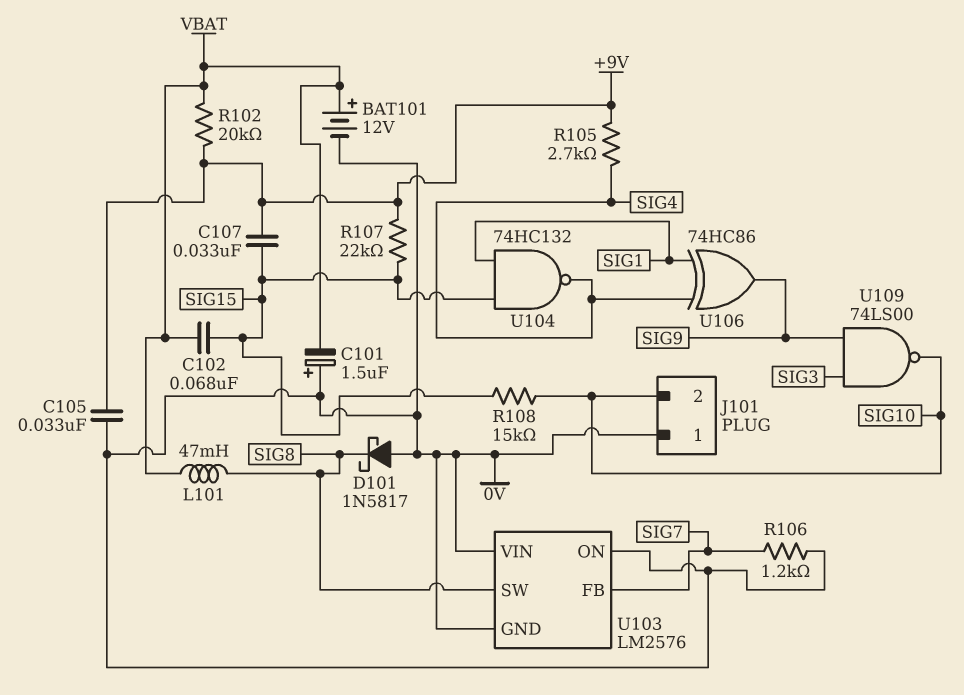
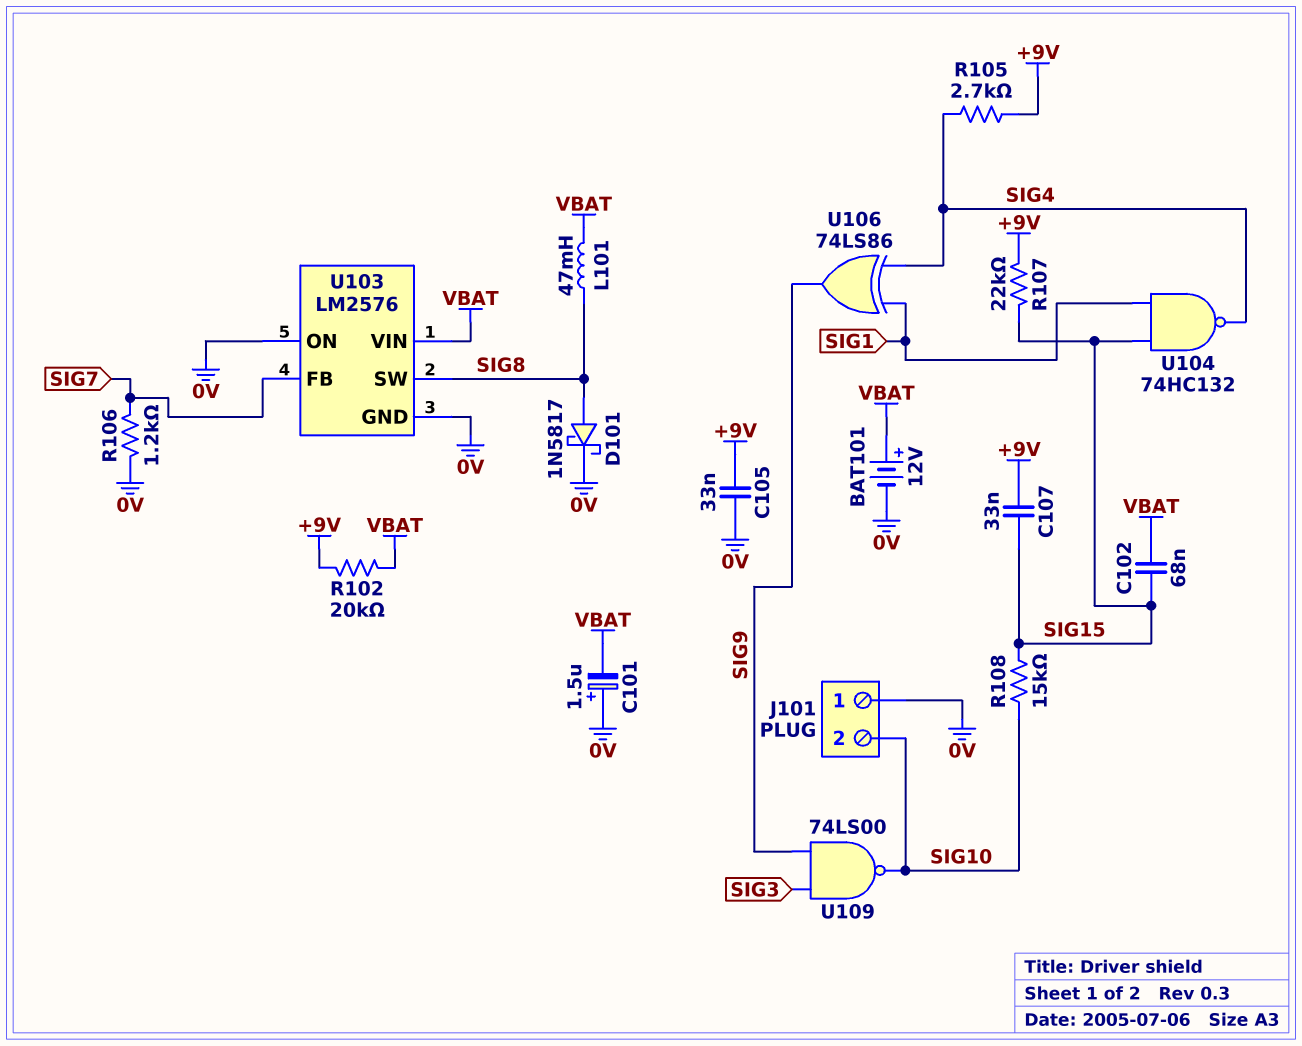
D101: schottky 1N5817 (A 0V, K SIG8) -> schottky 1N5817 (A SIG8, K 0V)
U103 pin VIN: 0V -> VBAT
U106: XOR 74HC86 (in SIG1, in SIG4, out SIG9) -> XOR 74LS86 (in SIG1, in SIG4, out SIG9)

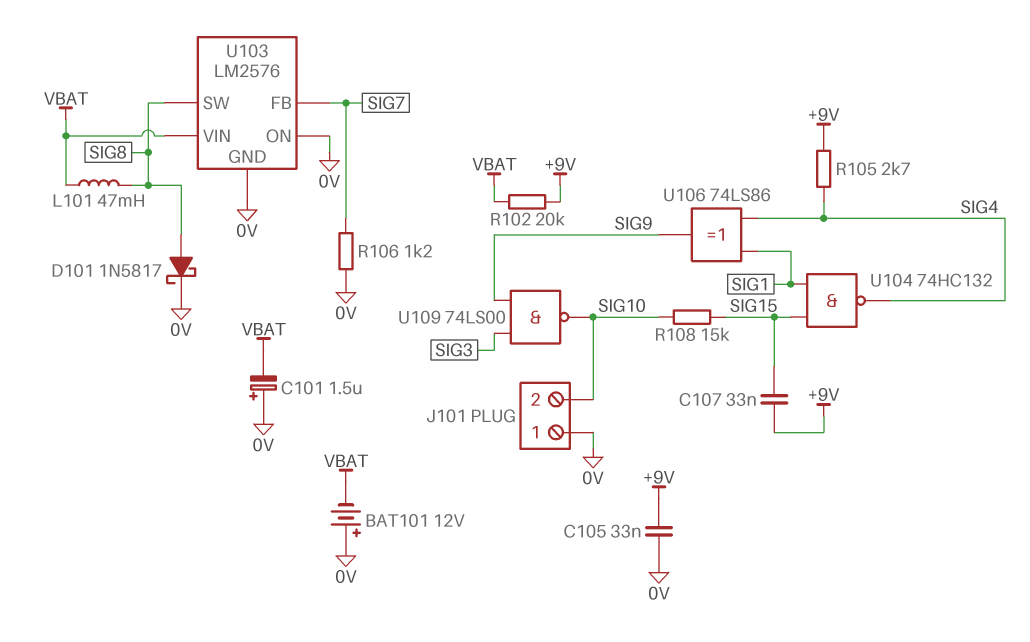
BAT101: 12V (plus VBAT, minus 0V) -> 12V (plus 0V, minus VBAT)
C102: 68nF (SIG15, VBAT) -> none
R107: 22k (+9V, SIG15) -> none

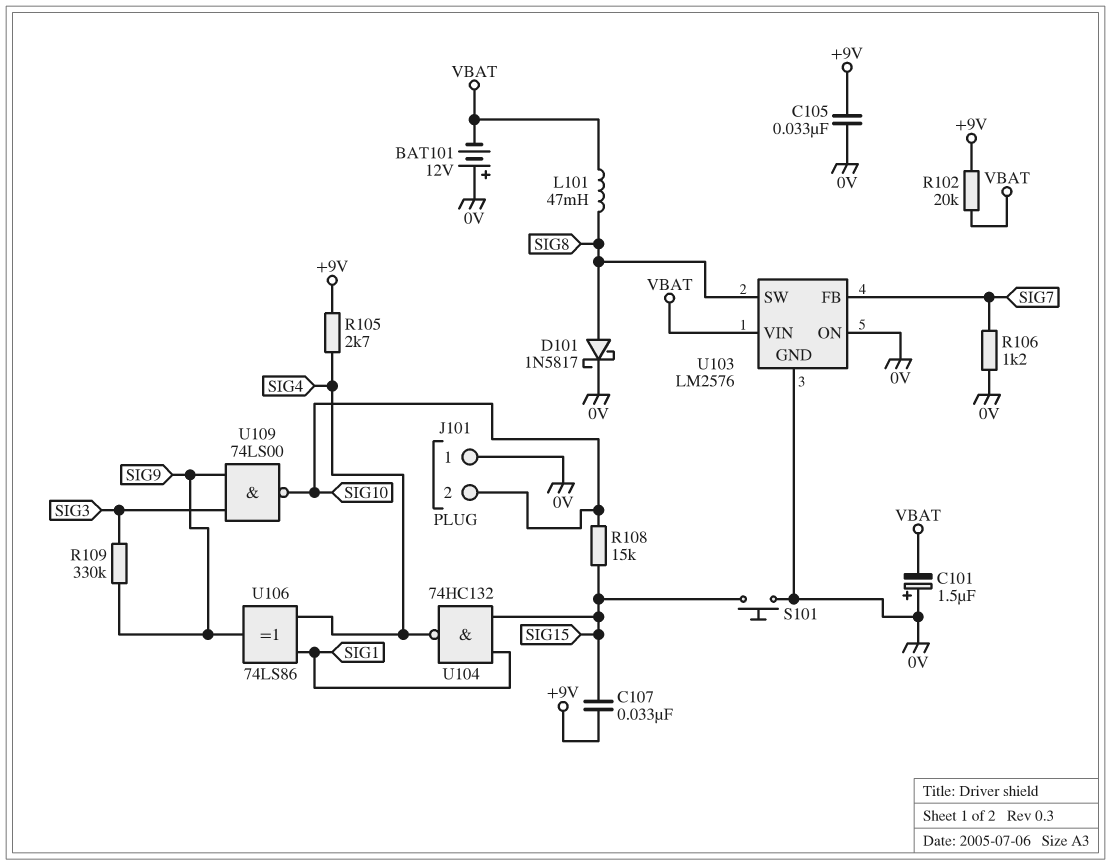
R109: none -> 330k (SIG3, SIG9)
S101: none -> button (0V, SIG15)

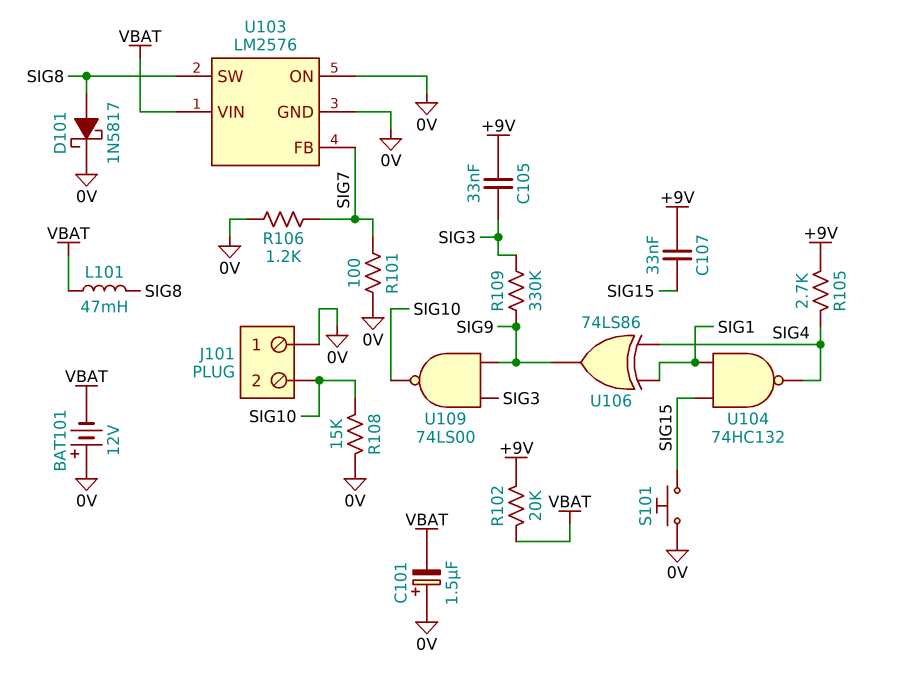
C105: 33nF (+9V, 0V) -> 33nF (+9V, SIG3)
R101: none -> 100 (0V, SIG7)
R108: 15k (SIG10, SIG15) -> 15k (0V, SIG10)

